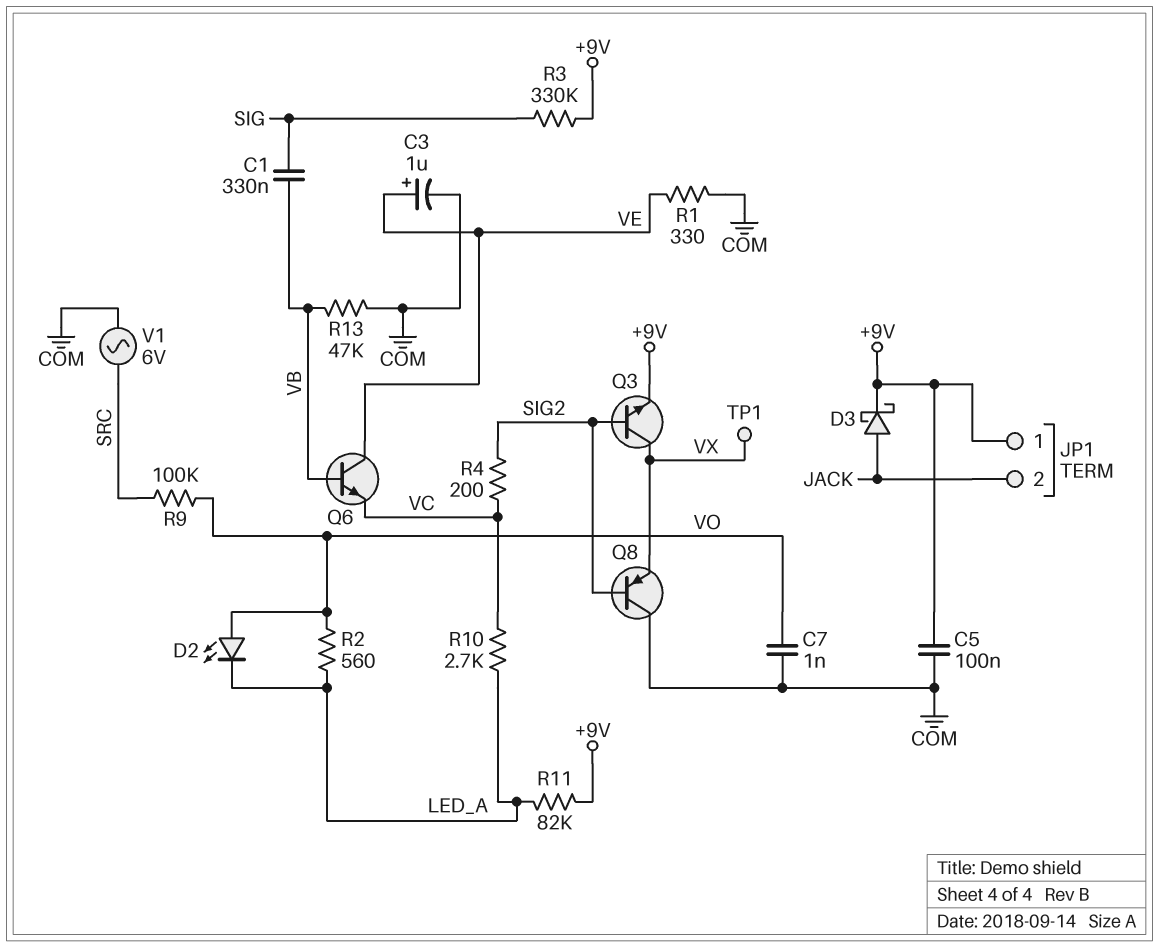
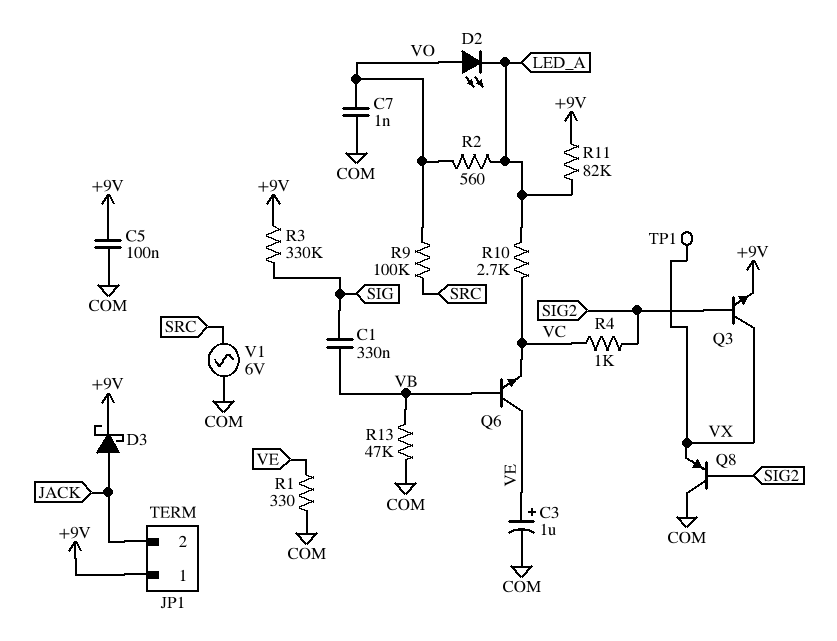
R4: 200 (SIG2, VC) -> 1k (SIG2, VC)

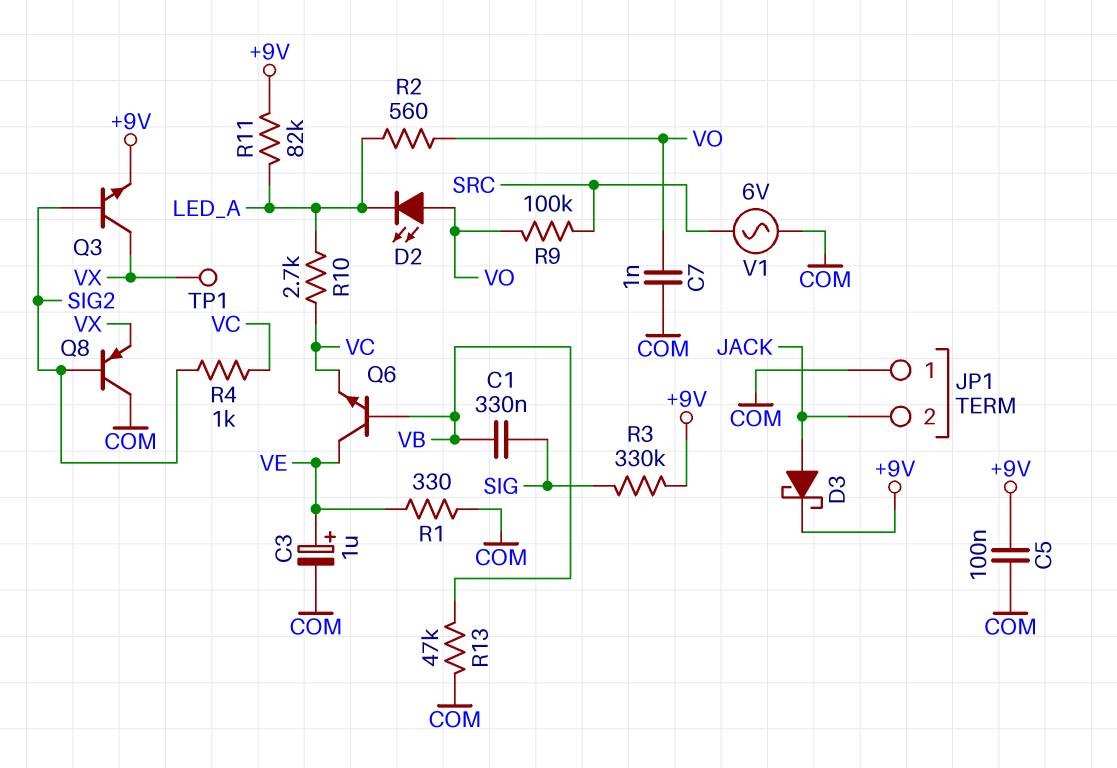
JP1 pin 1: +9V -> COM

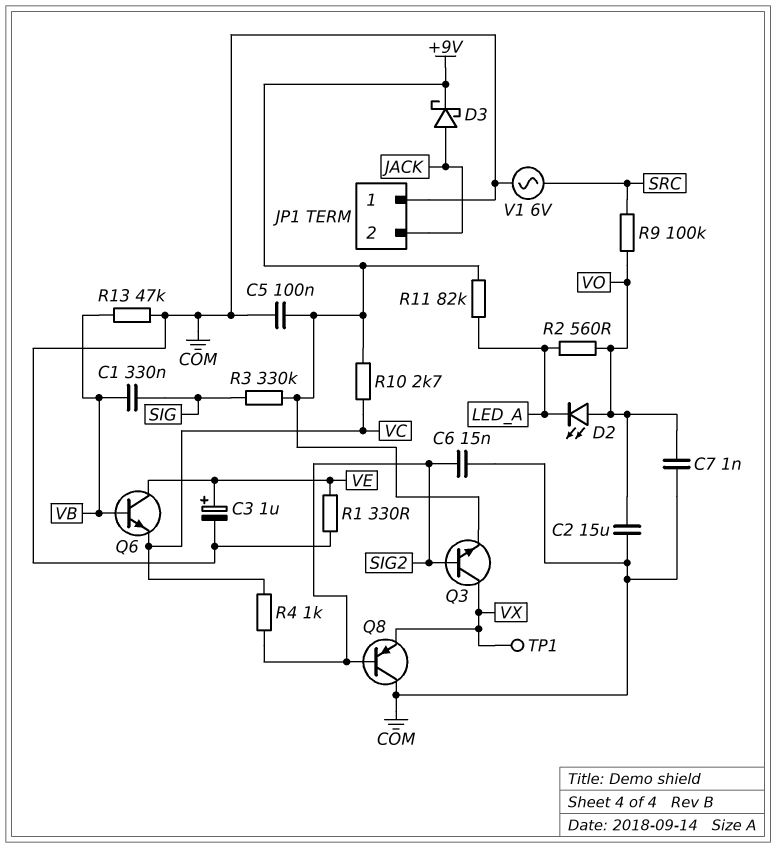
C2: none -> 15uF (COM, VO)
C6: none -> 15nF (COM, SIG2)
R10: 2.7k (LED_A, VC) -> 2.7k (+9V, VC)

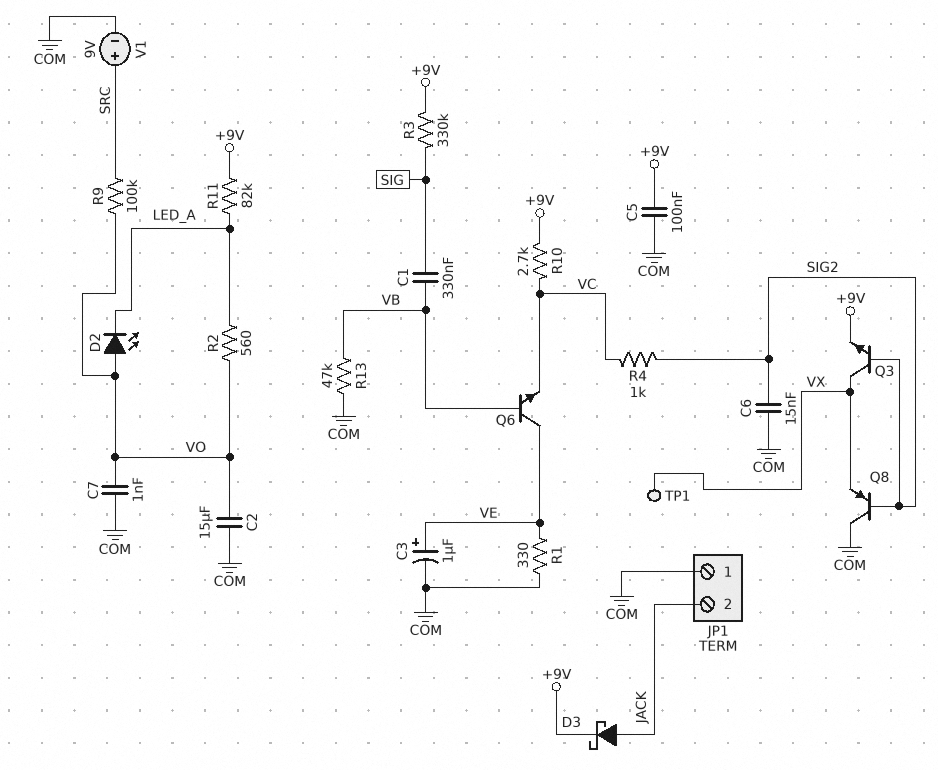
V1: AC 6V (COM, SRC) -> 9V (plus SRC, minus COM)

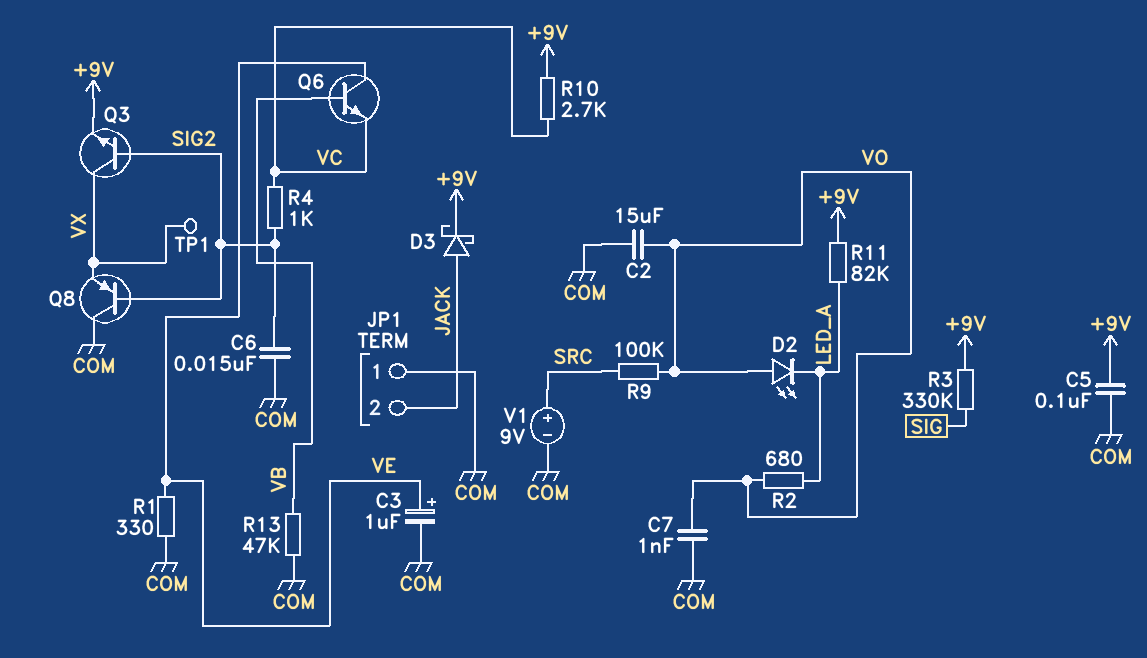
C1: 330nF (SIG, VB) -> none
R2: 560 (LED_A, VO) -> 680 (LED_A, VO)

